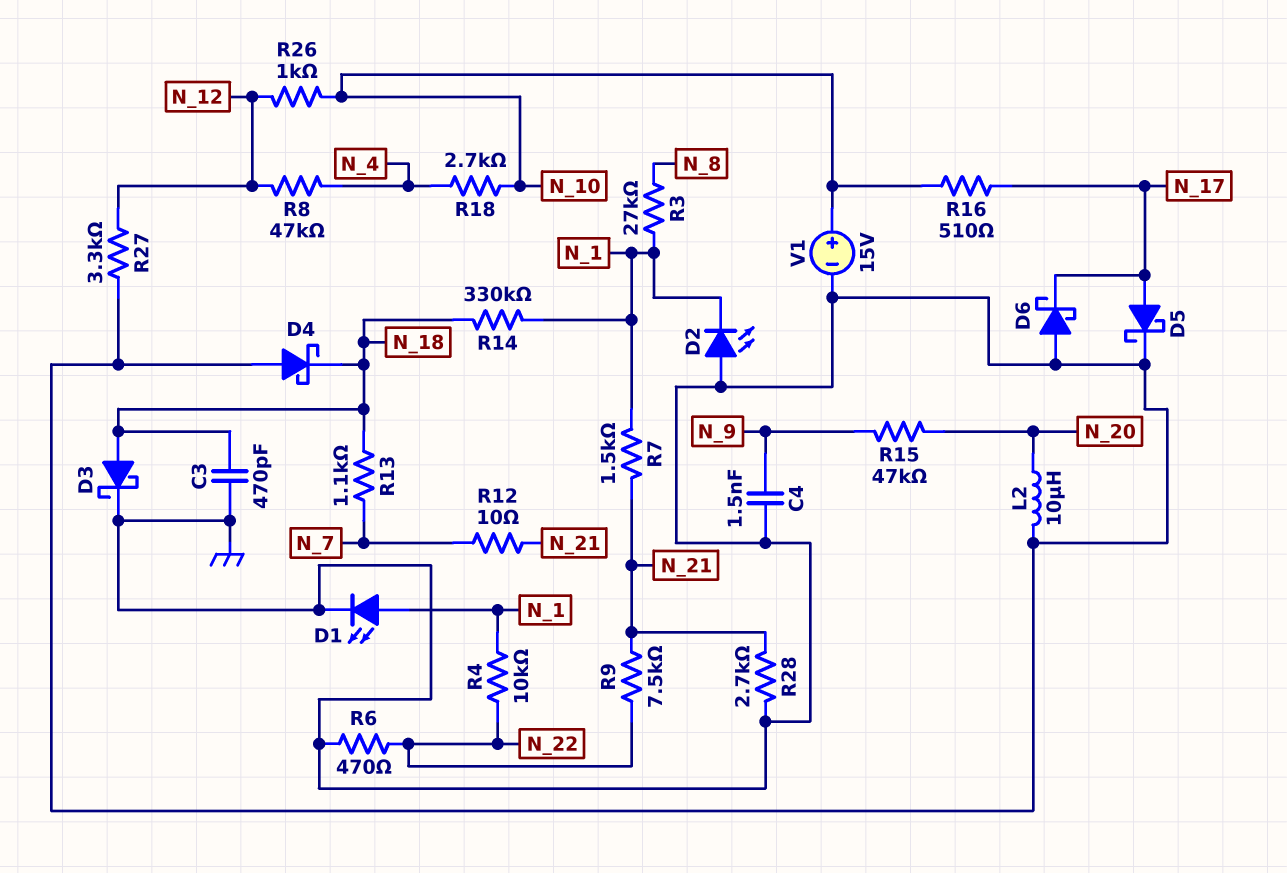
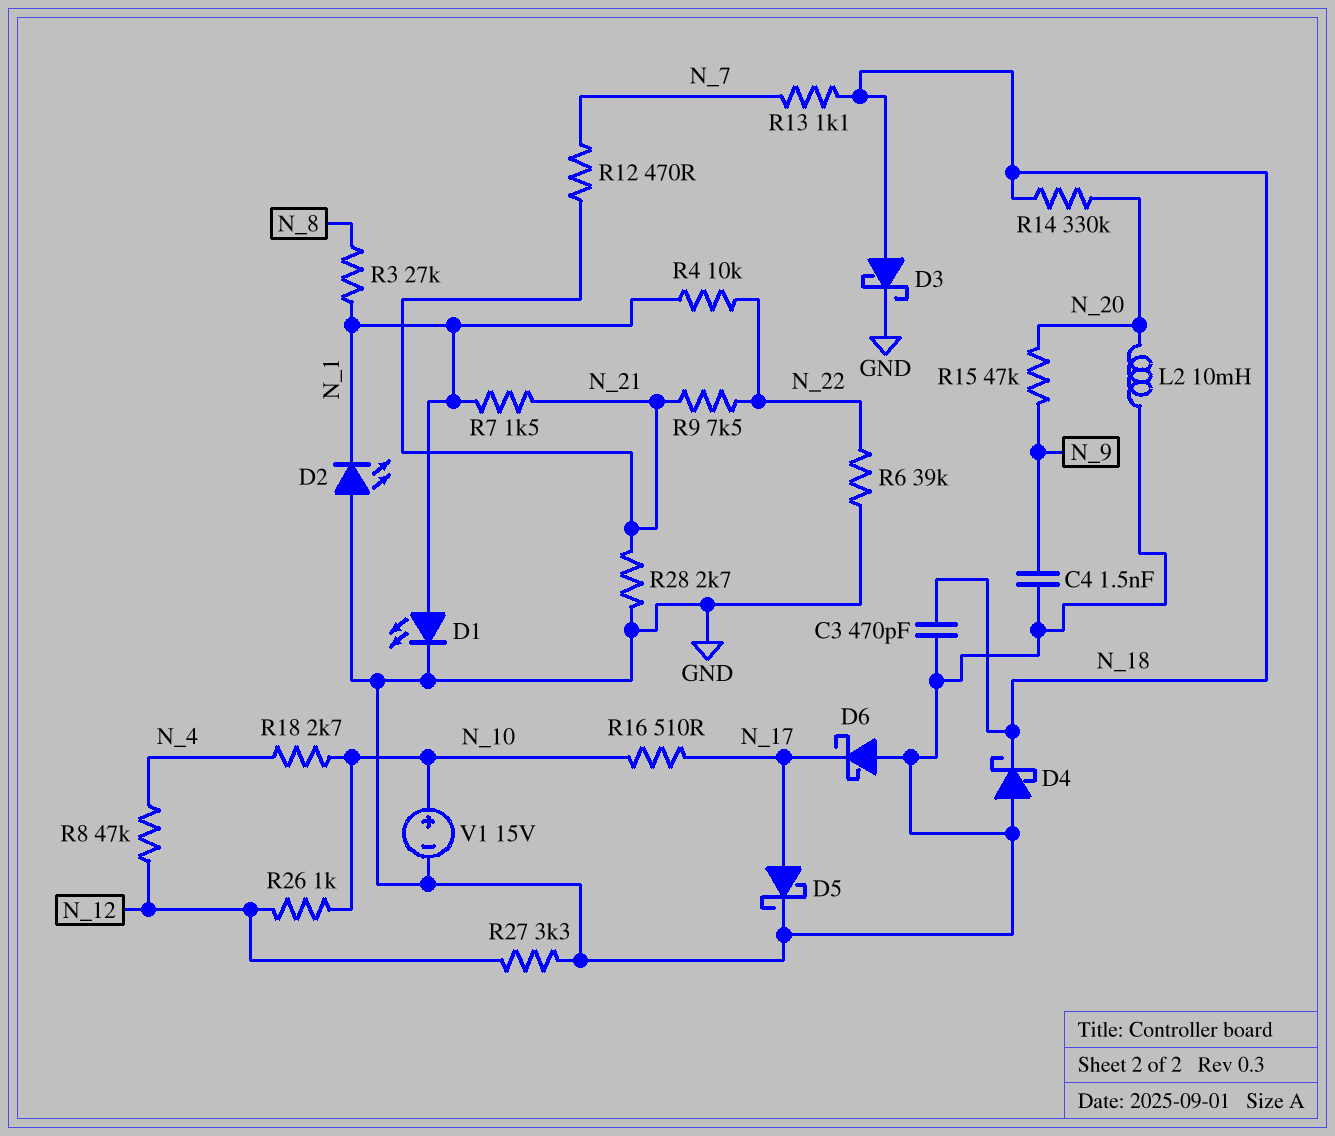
L2: 10uH (GND, N_20) -> 10mH (GND, N_20)
R6: 470 (GND, N_22) -> 39k (GND, N_22)
R12: 10 (N_7, N_21) -> 470 (N_7, N_21)
R14: 330k (N_1, N_18) -> 330k (N_18, N_20)

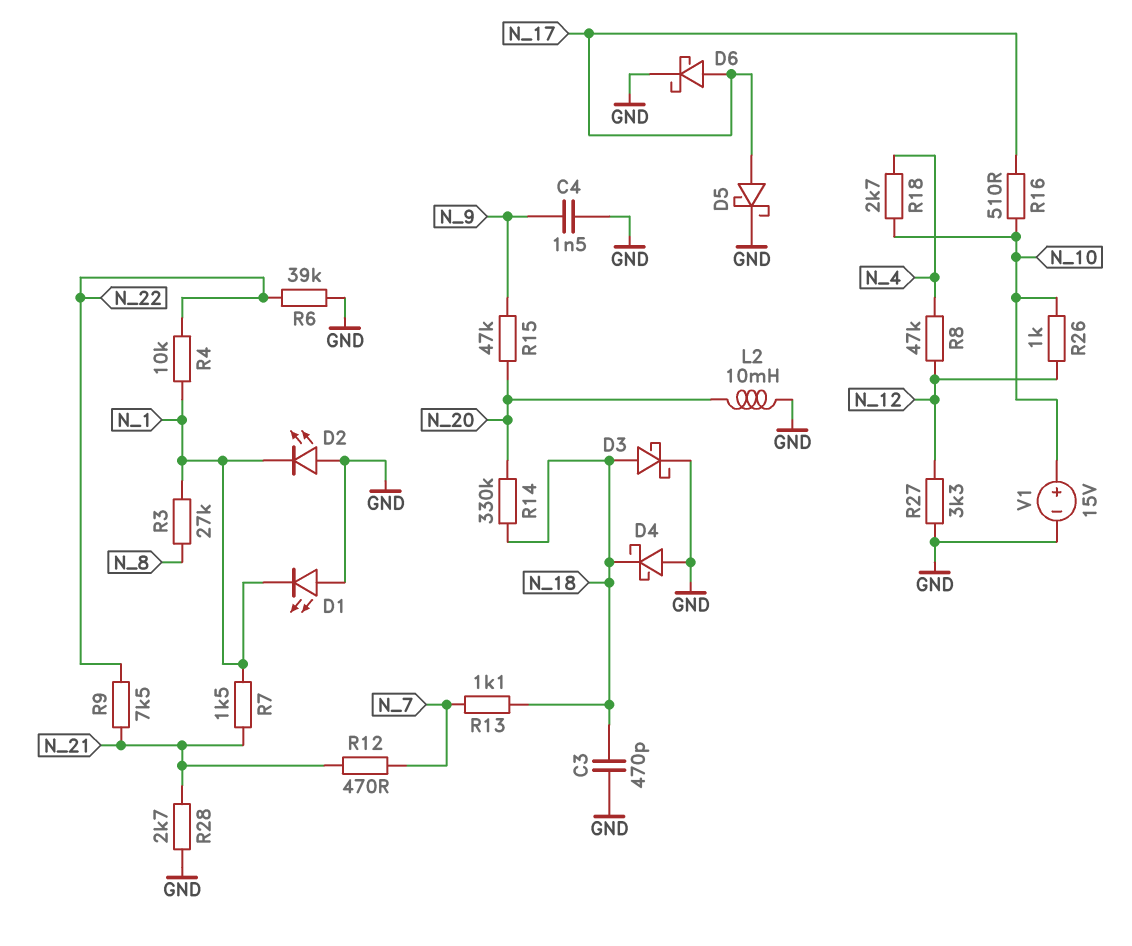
D1: LED (A N_1, K GND) -> LED (A GND, K N_1)
D6: schottky (A GND, K N_17) -> schottky (A N_17, K GND)

